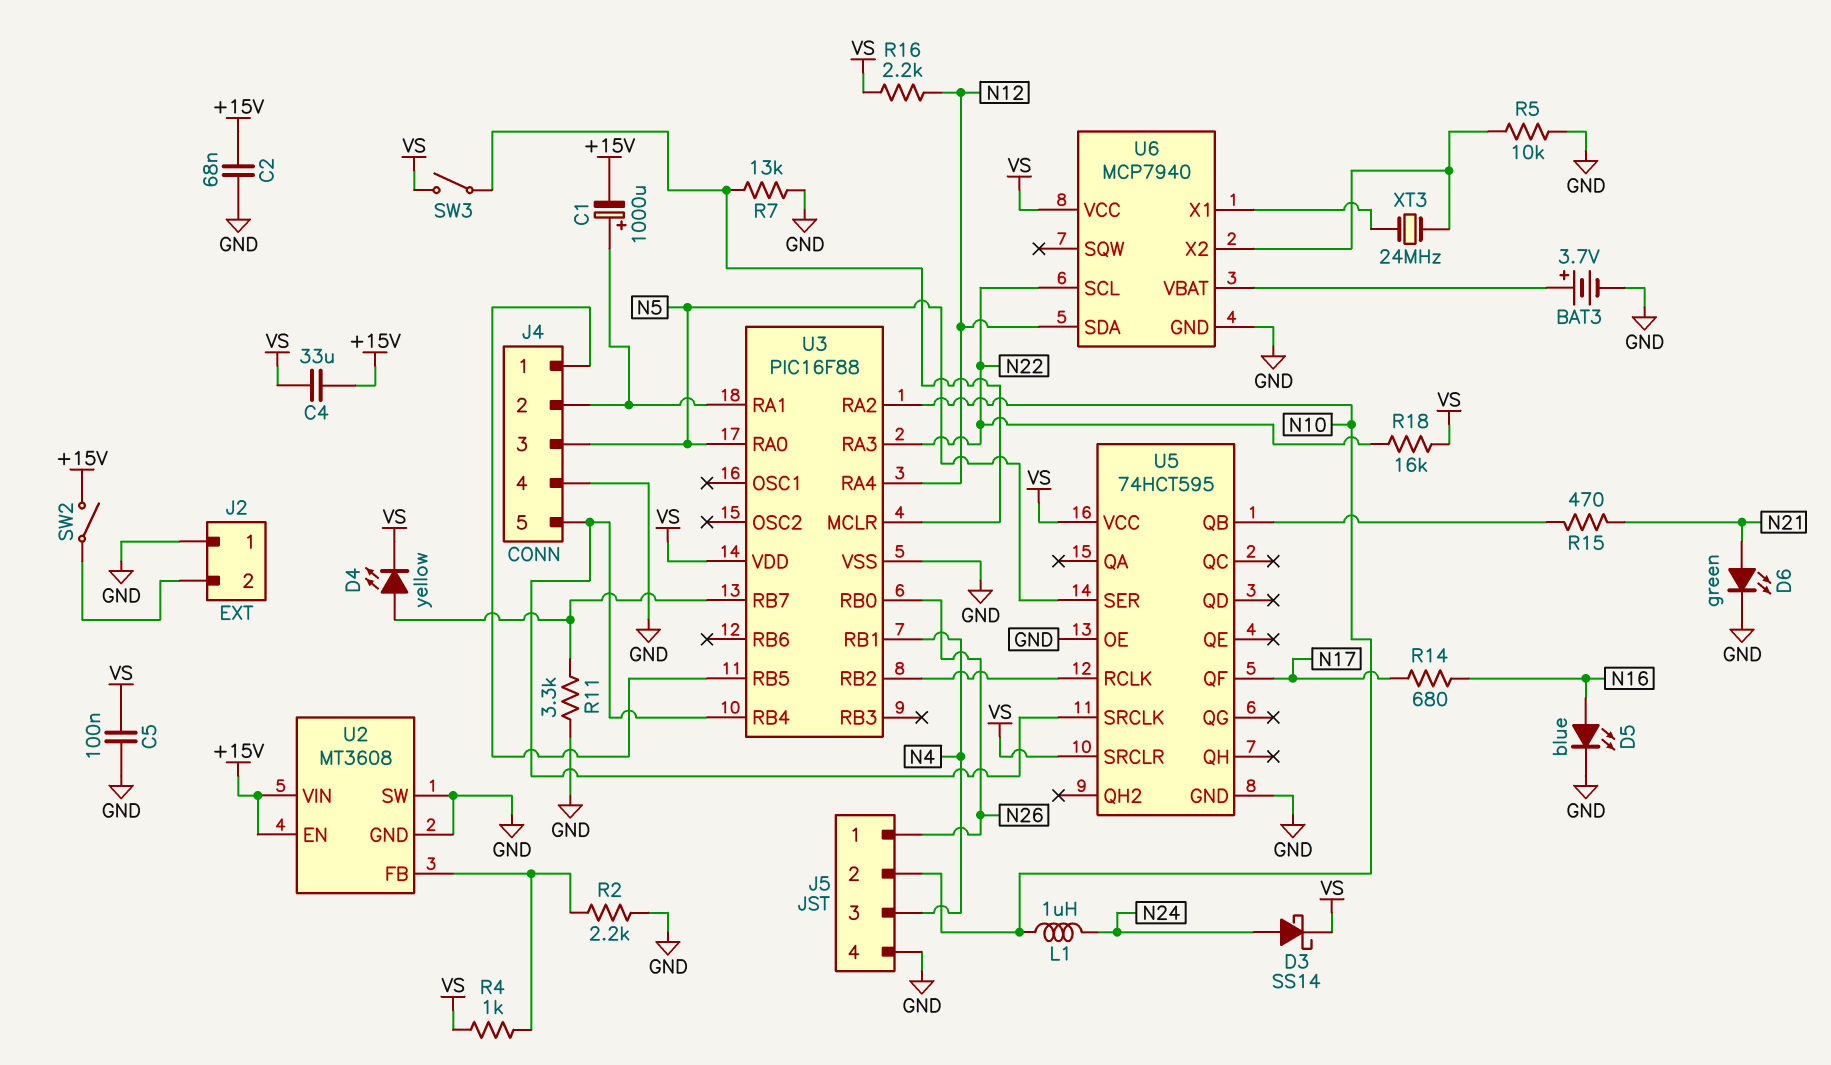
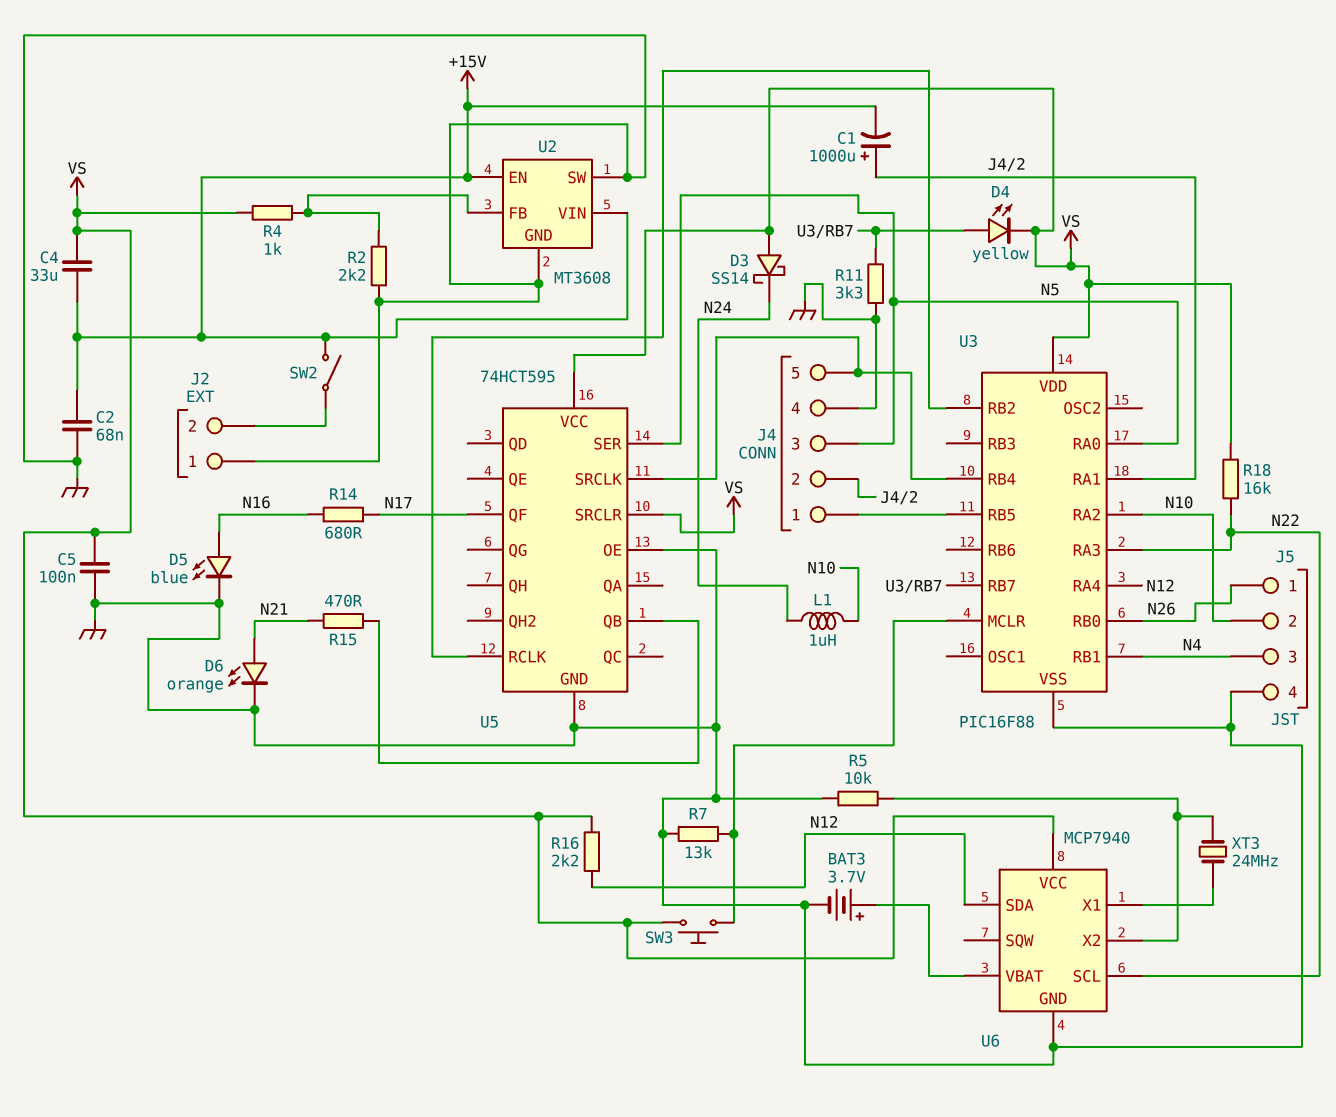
D3: schottky SS14 (A N24, K VS) -> schottky SS14 (A VS, K N24)
D6: LED green (A N21, K GND) -> LED orange (A N21, K GND)
SW3: switch (U3/MCLR, VS) -> button (U3/MCLR, VS)

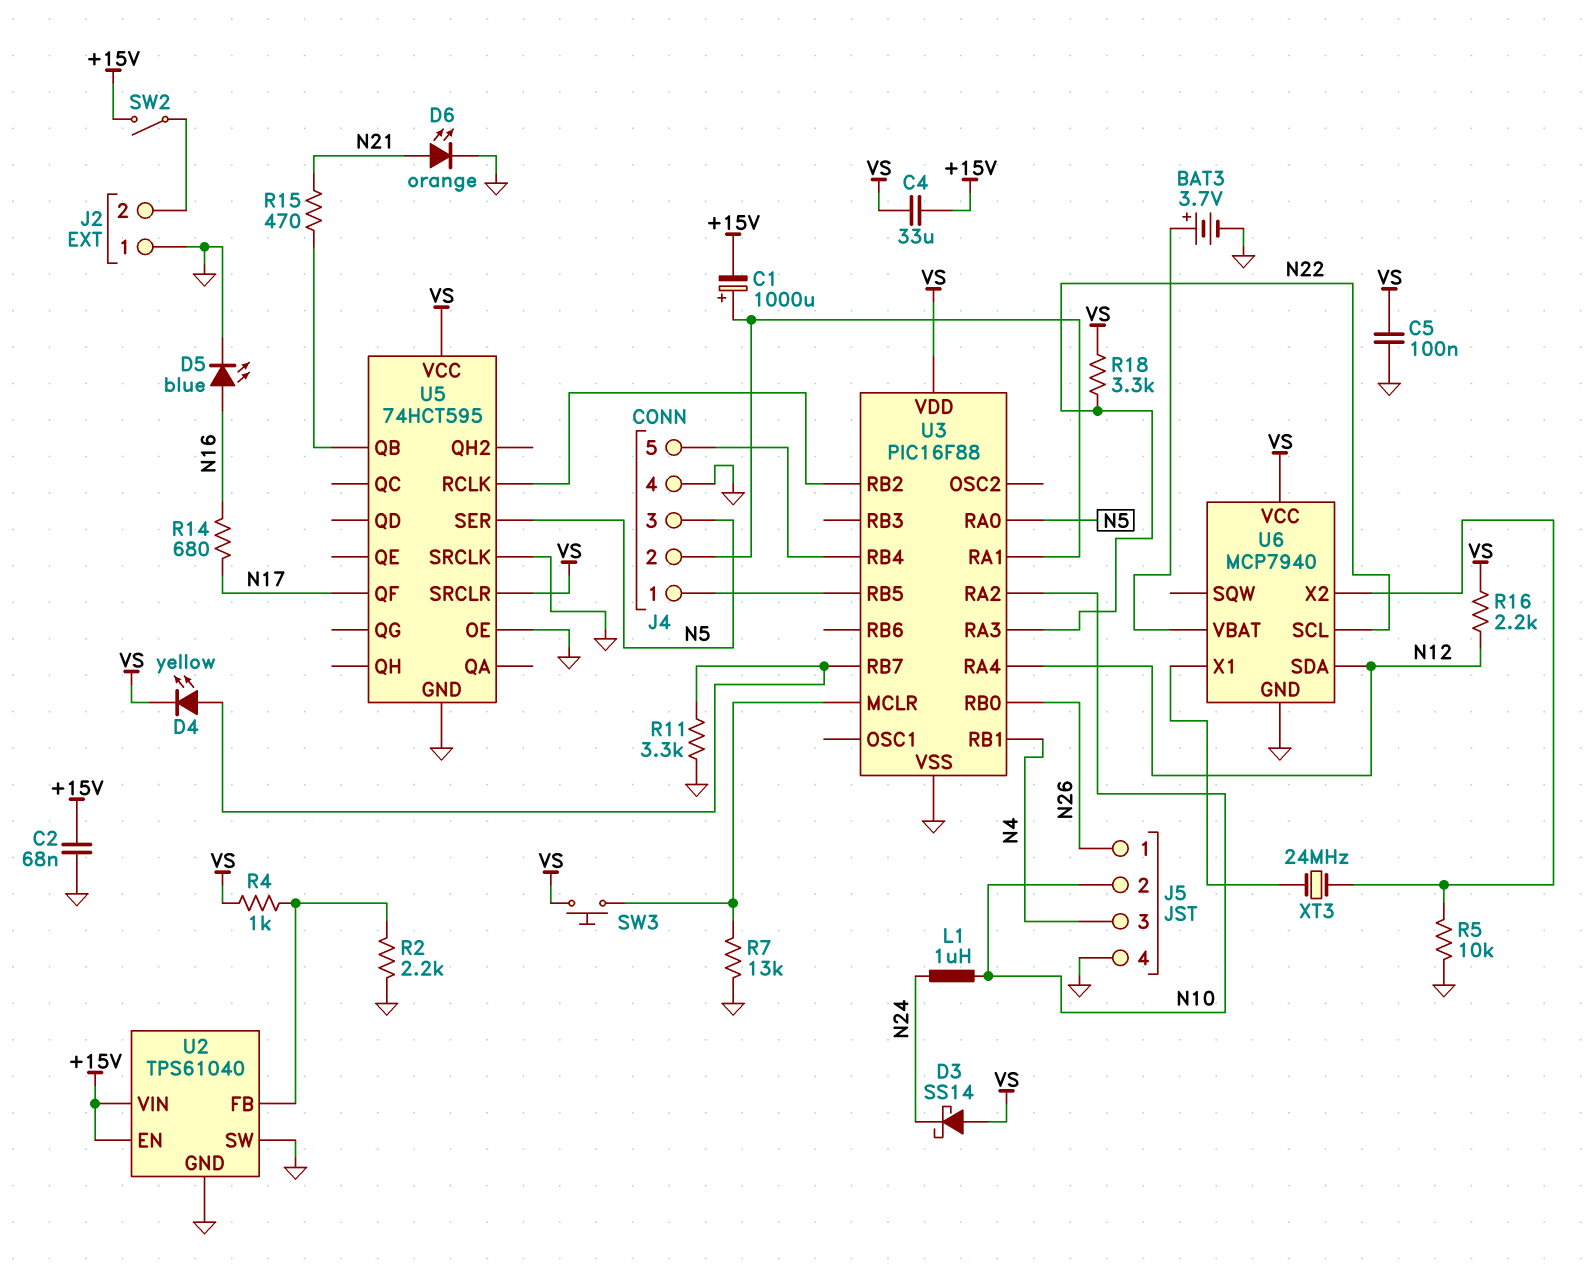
R18: 16k (N22, VS) -> 3.3k (N22, VS)
U2: MT3608 -> TPS61040
U5 pin SRCLK: J4/5 -> GND

